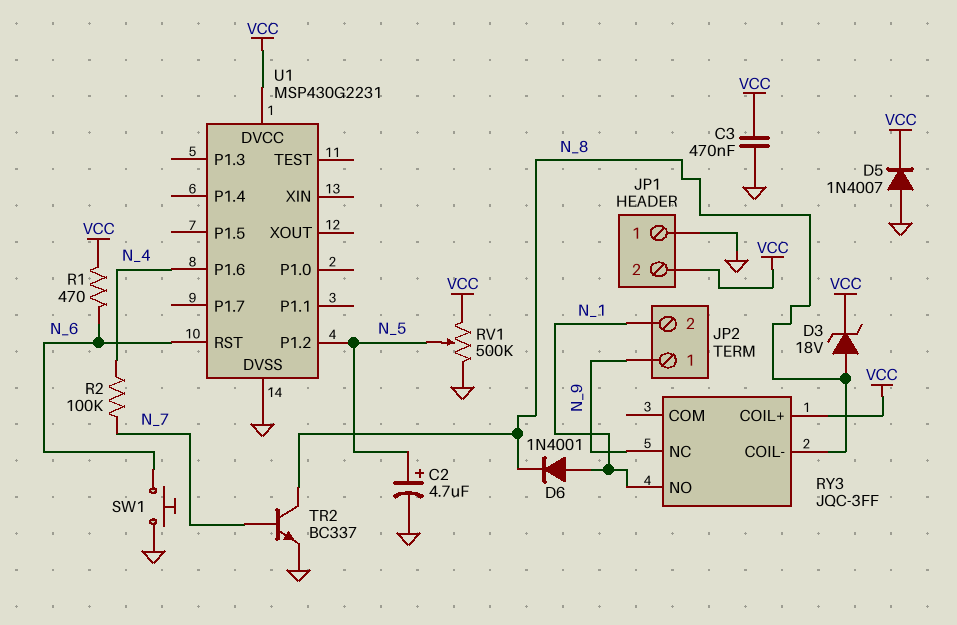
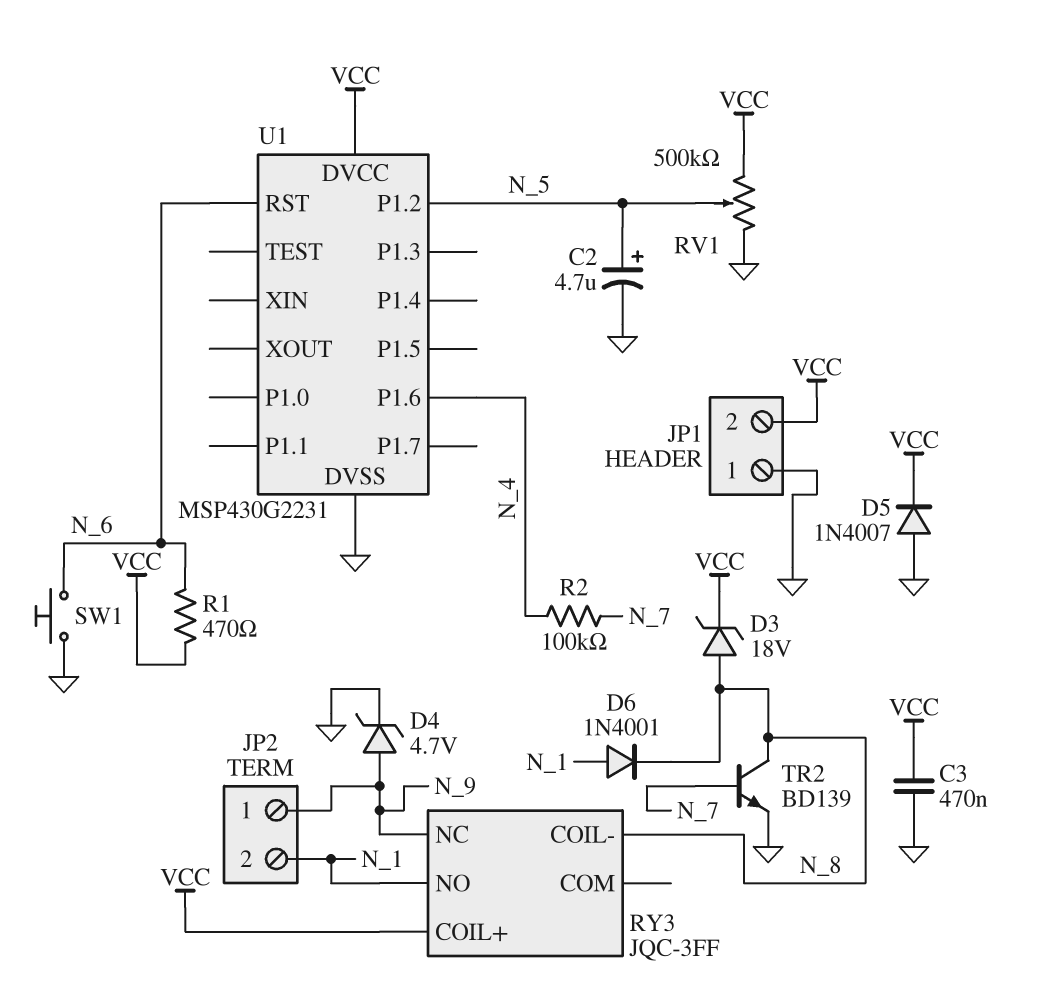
D4: none -> zener 4.7V (A N_9, K GND)
TR2: NPN BC337 (B N_7, C N_8, E GND) -> NPN BD139 (B N_7, C N_8, E GND)

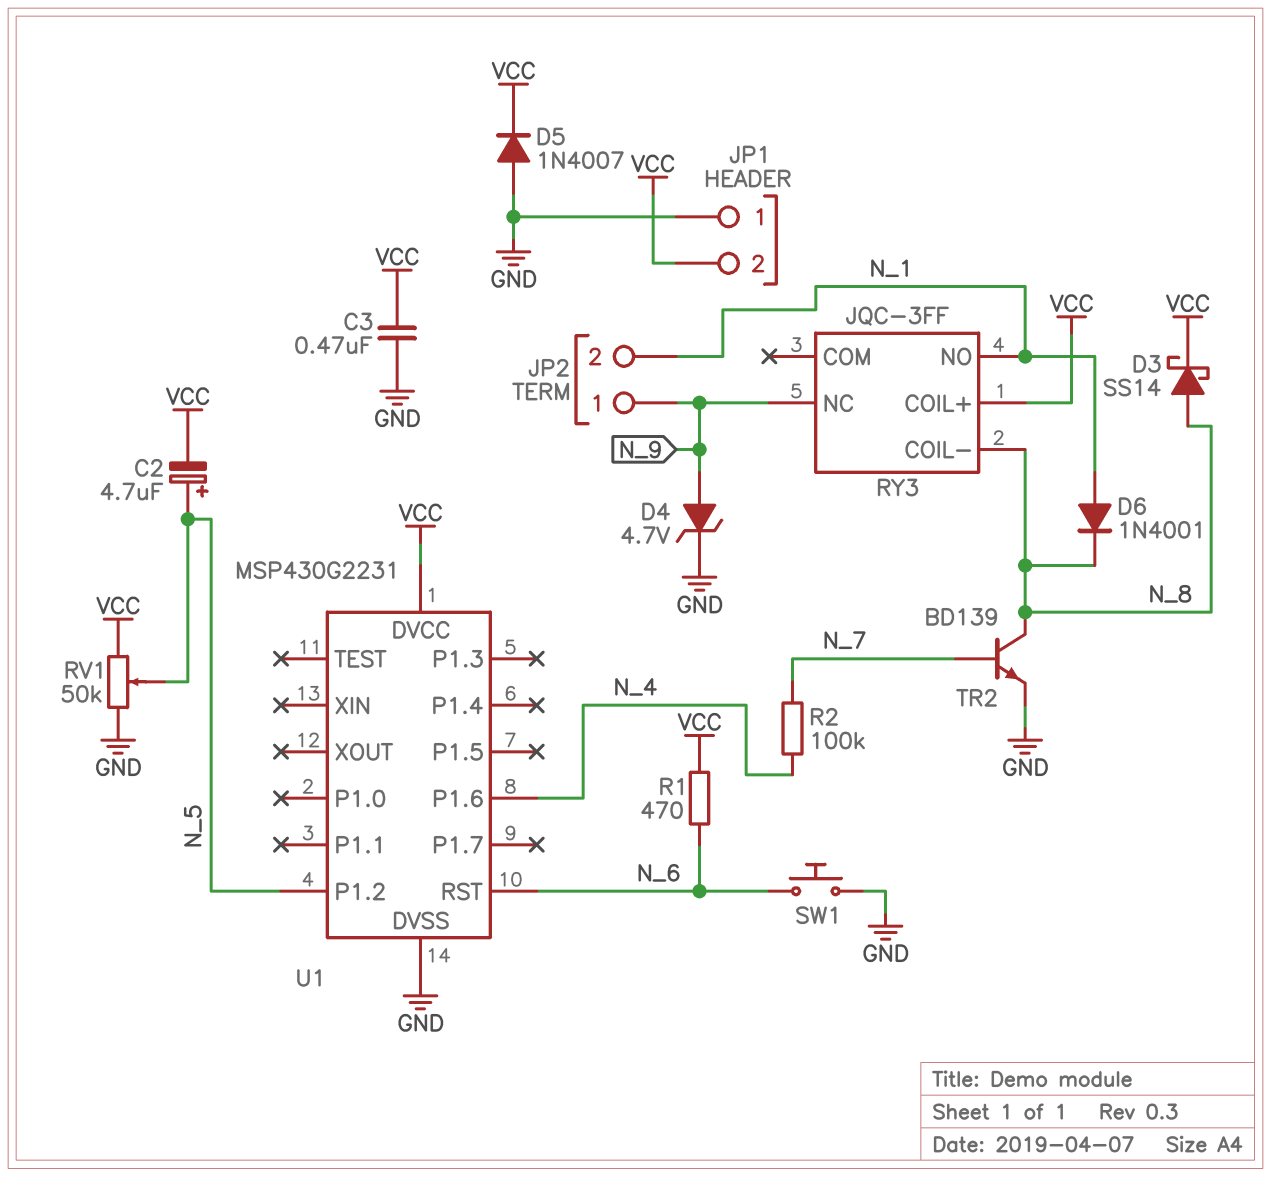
C2: 4.7uF (plus N_5, minus GND) -> 4.7uF (plus N_5, minus VCC)
D3: zener 18V (A N_8, K VCC) -> schottky SS14 (A N_8, K VCC)
RV1: 500k (GND, VCC, wiper N_5) -> 50k (GND, VCC, wiper N_5)

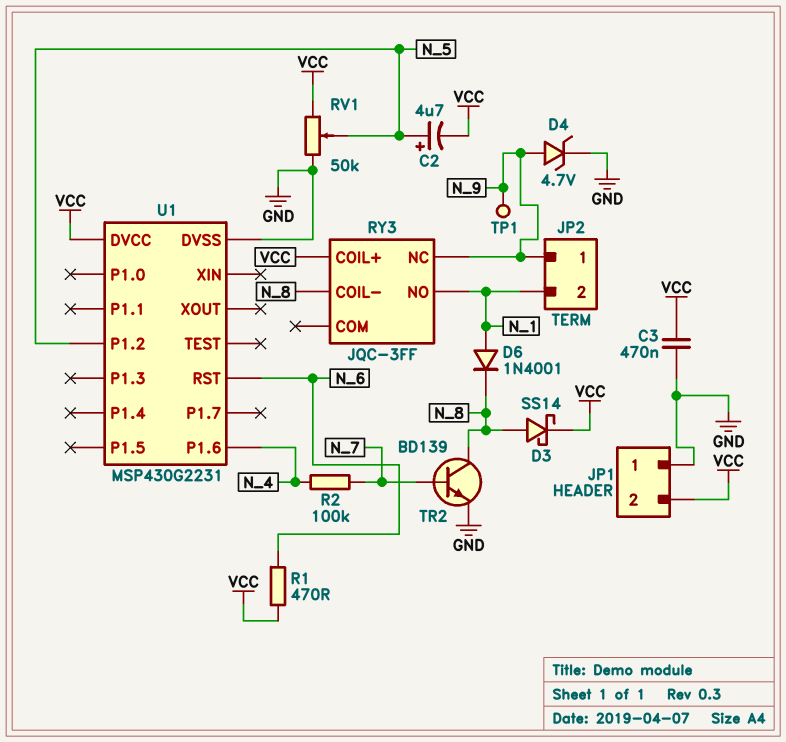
D5: diode 1N4007 (A GND, K VCC) -> none
SW1: button (GND, N_6) -> none
TP1: none -> test point (N_9)

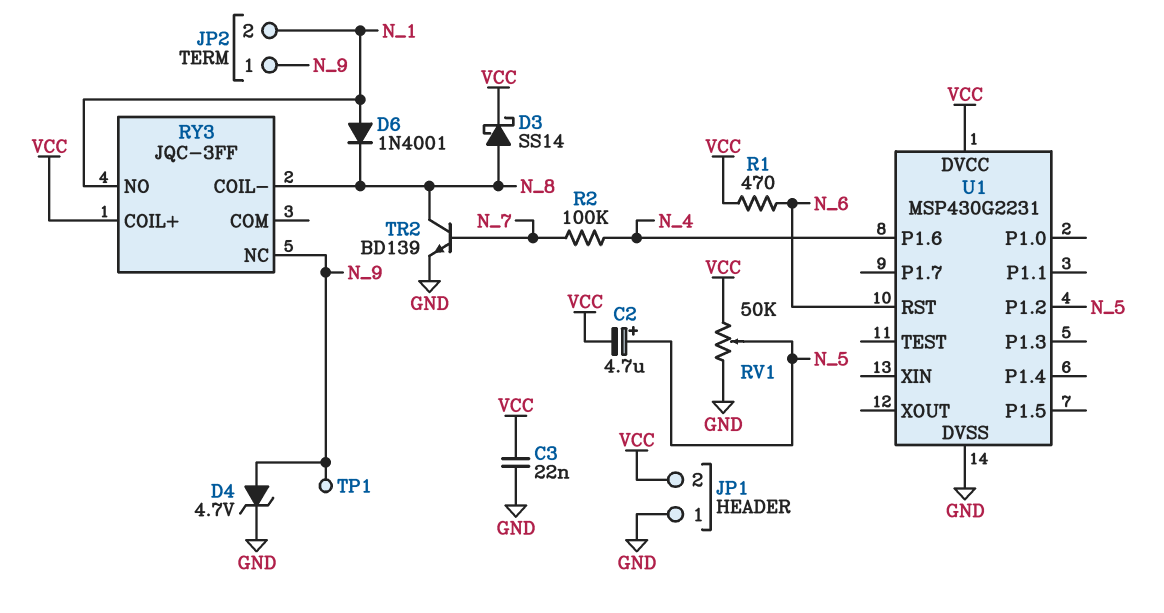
C3: 470nF (GND, VCC) -> 22nF (GND, VCC)

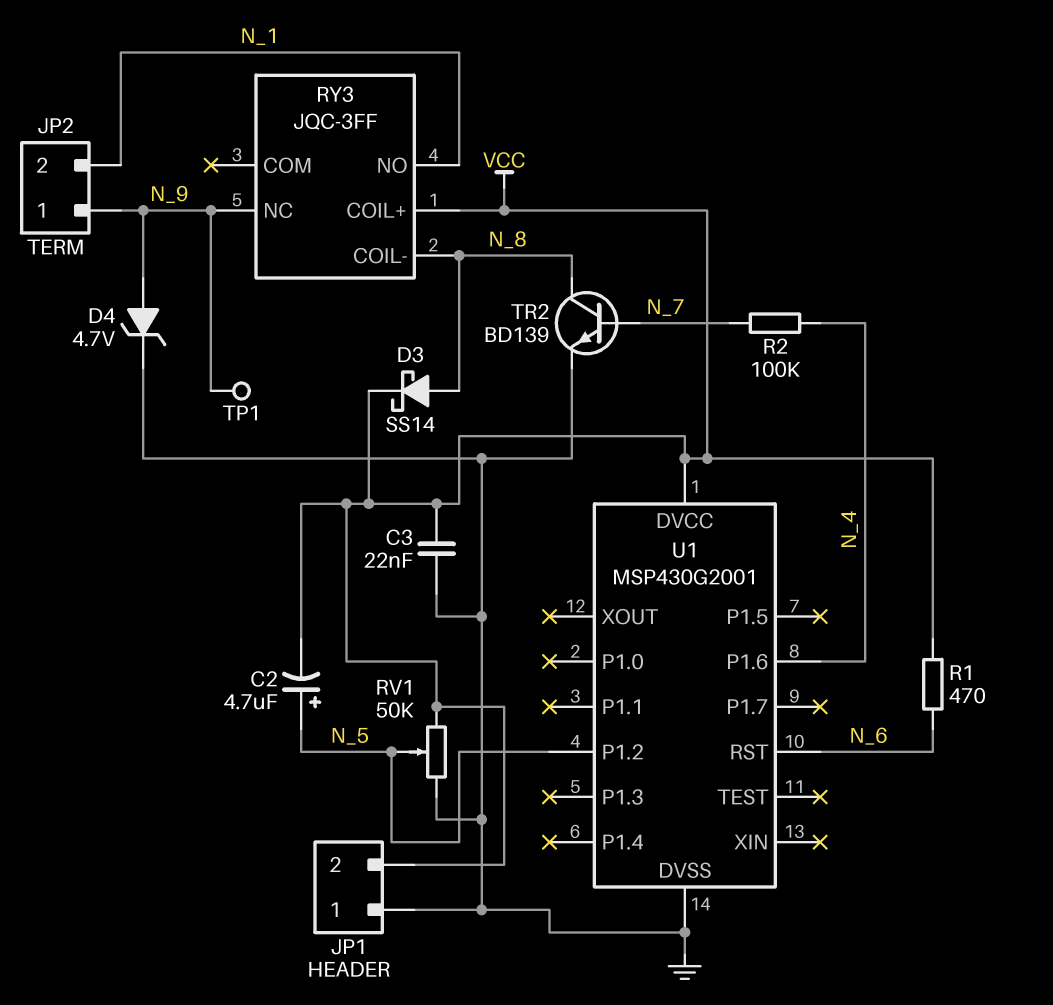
D6: diode 1N4001 (A N_1, K N_8) -> none
U1: MSP430G2231 -> MSP430G2001

